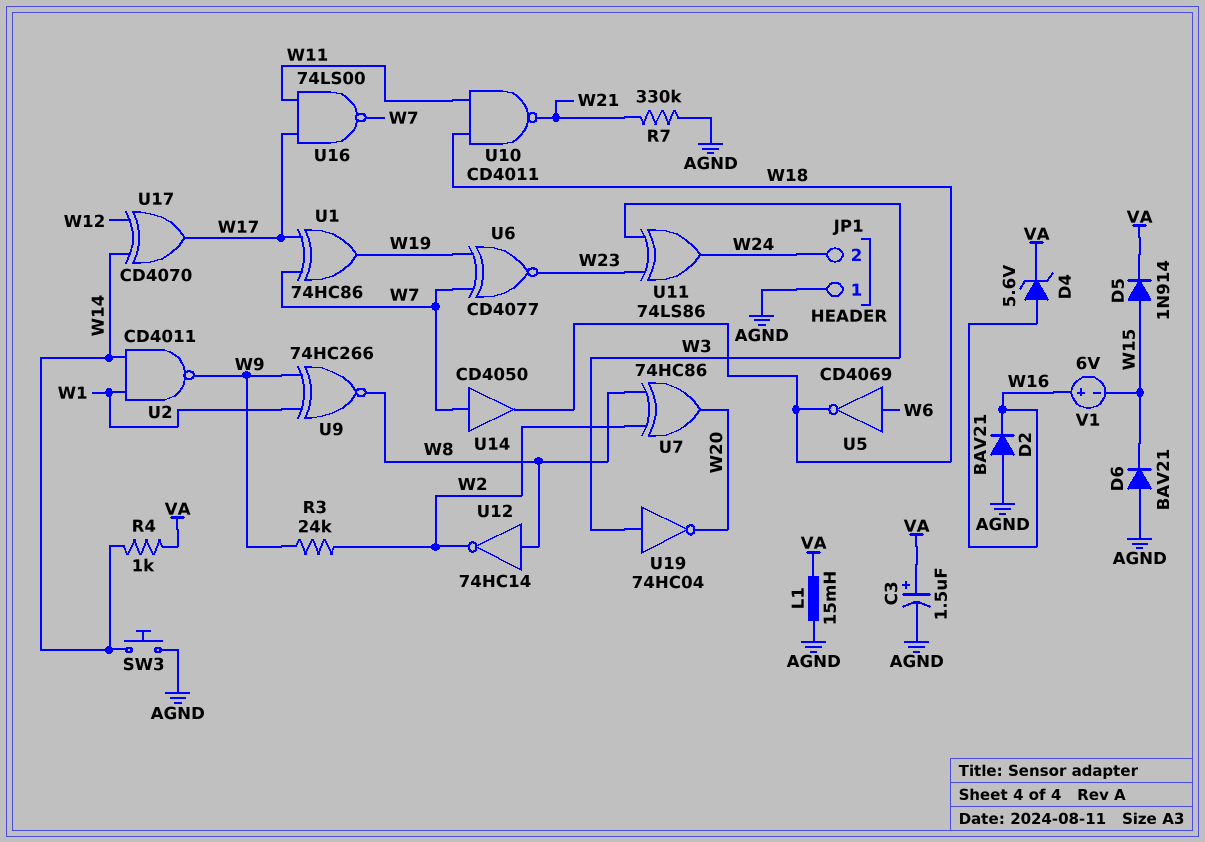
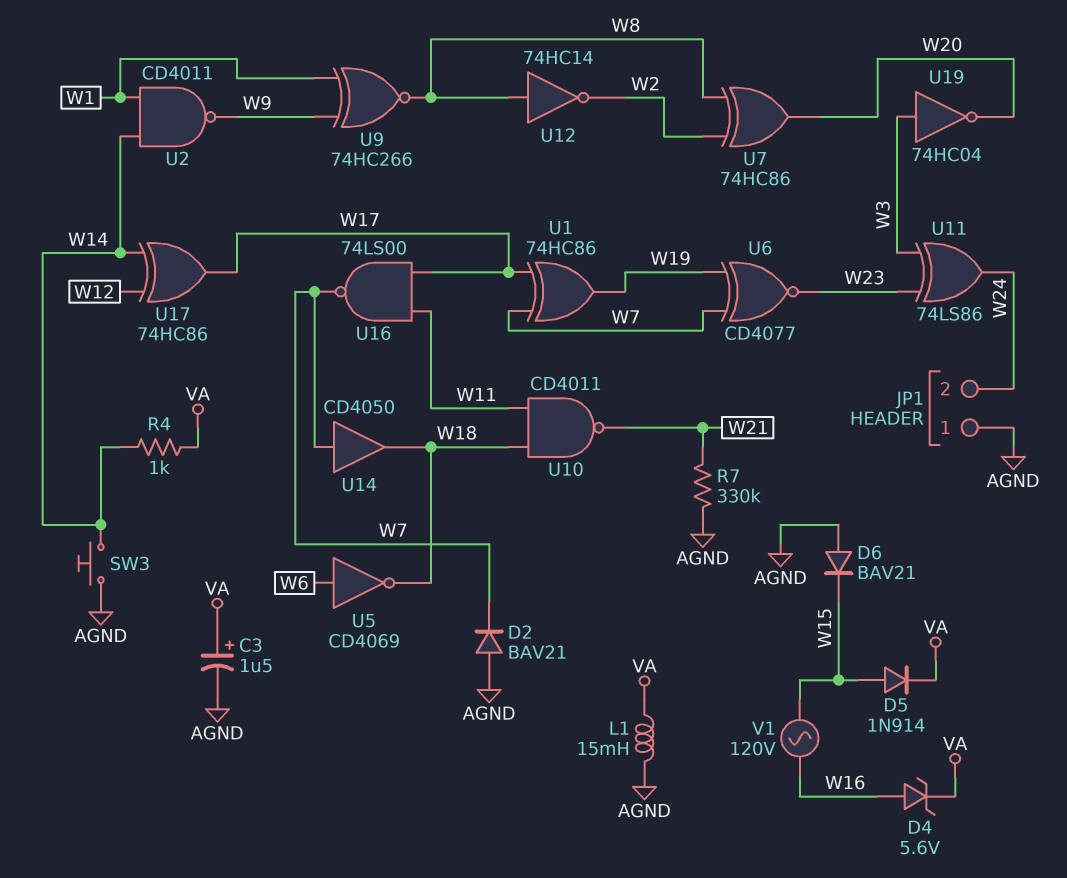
D2: diode BAV21 (A AGND, K W16) -> diode BAV21 (A AGND, K W7)
R3: 24k (W2, W9) -> none
U17: XOR CD4070 (in W12, in W14, out W17) -> XOR 74HC86 (in W12, in W14, out W17)
V1: 6V (plus W16, minus W15) -> AC 120V (W15, W16)

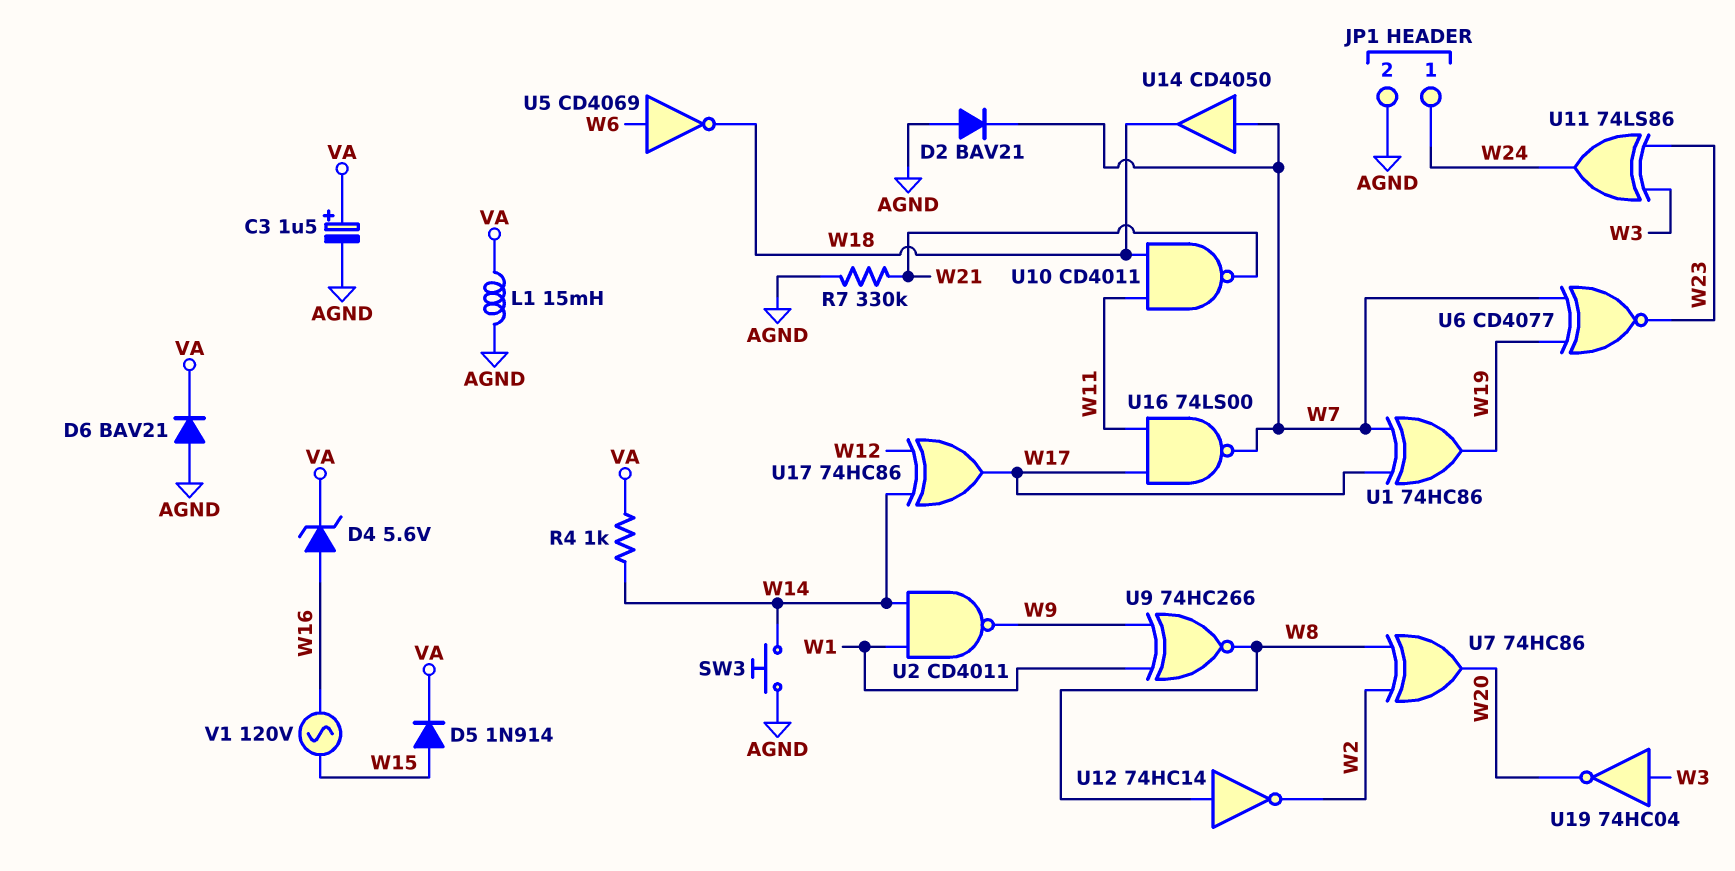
D6: diode BAV21 (A AGND, K W15) -> diode BAV21 (A AGND, K VA)
JP1 pin 1: AGND -> W24
JP1 pin 2: W24 -> AGND

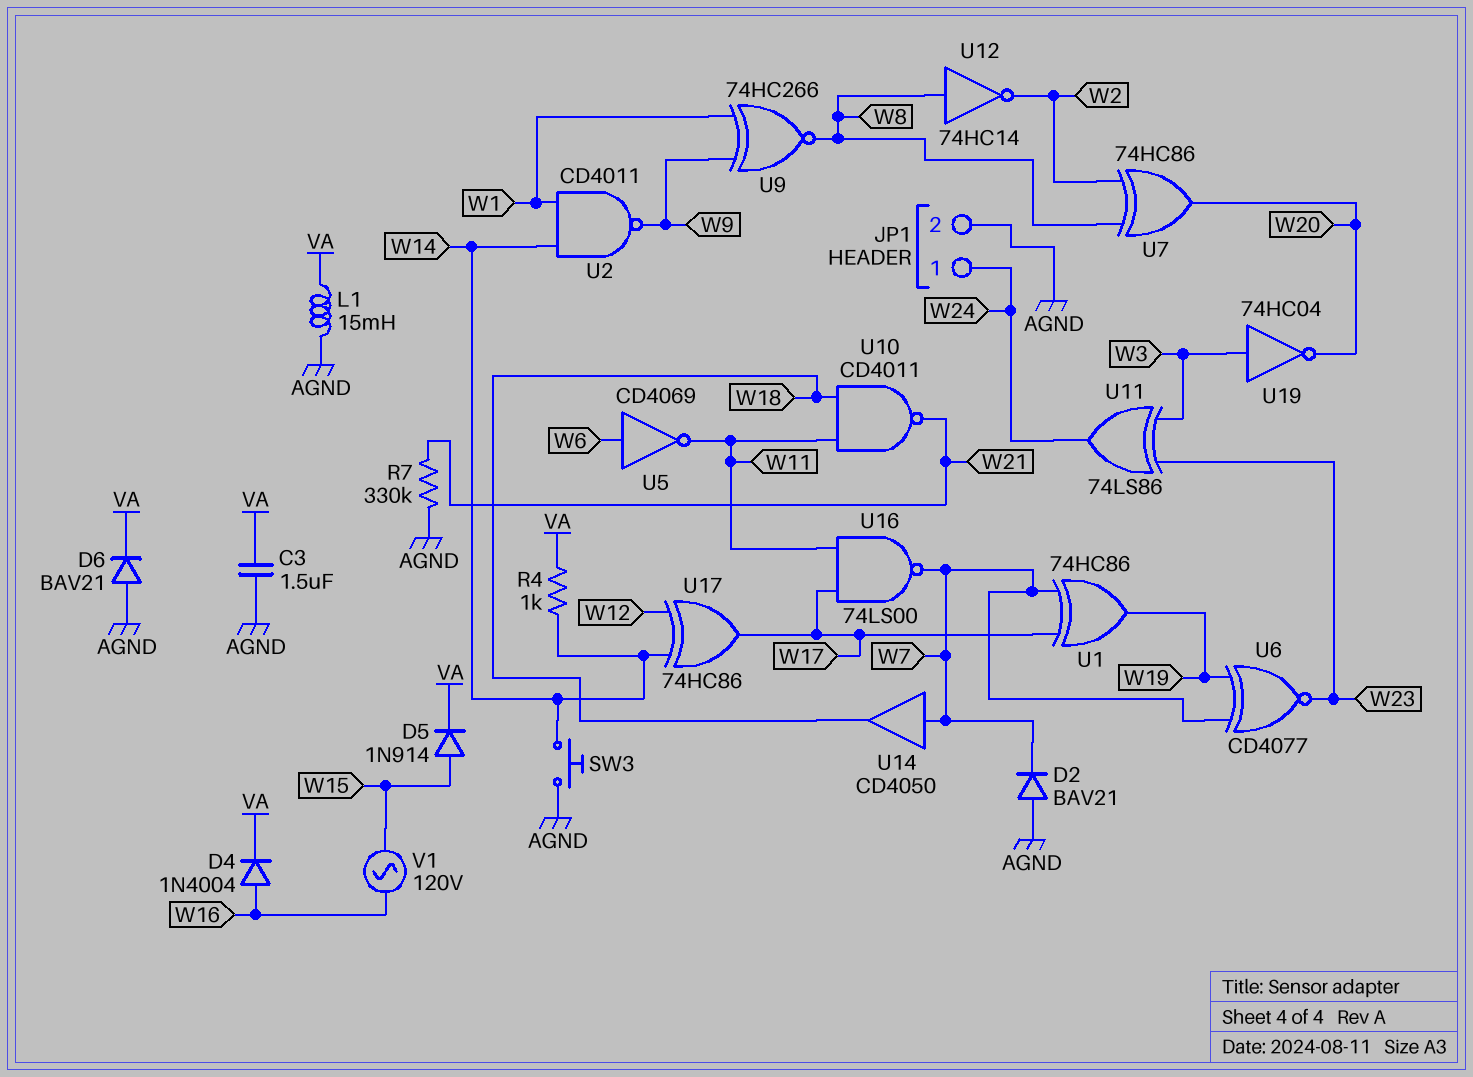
C3: 1.5uF (plus VA, minus AGND) -> 1.5uF (AGND, VA)
D4: zener 5.6V (A W16, K VA) -> diode 1N4004 (A W16, K VA)
U5: NOT CD4069 (in W6, out W18) -> NOT CD4069 (in W6, out W11)

